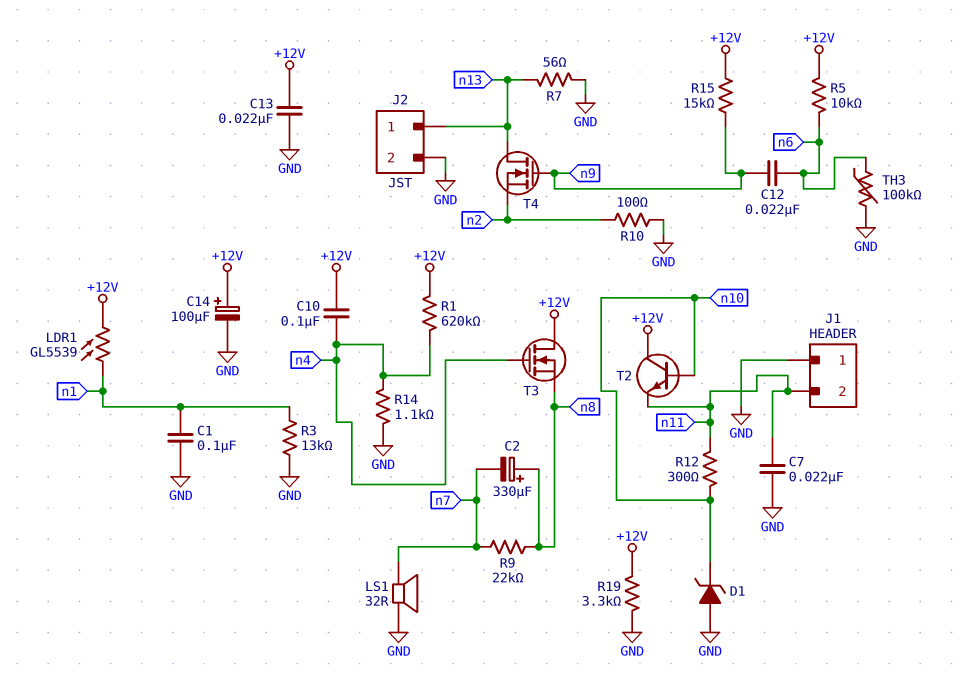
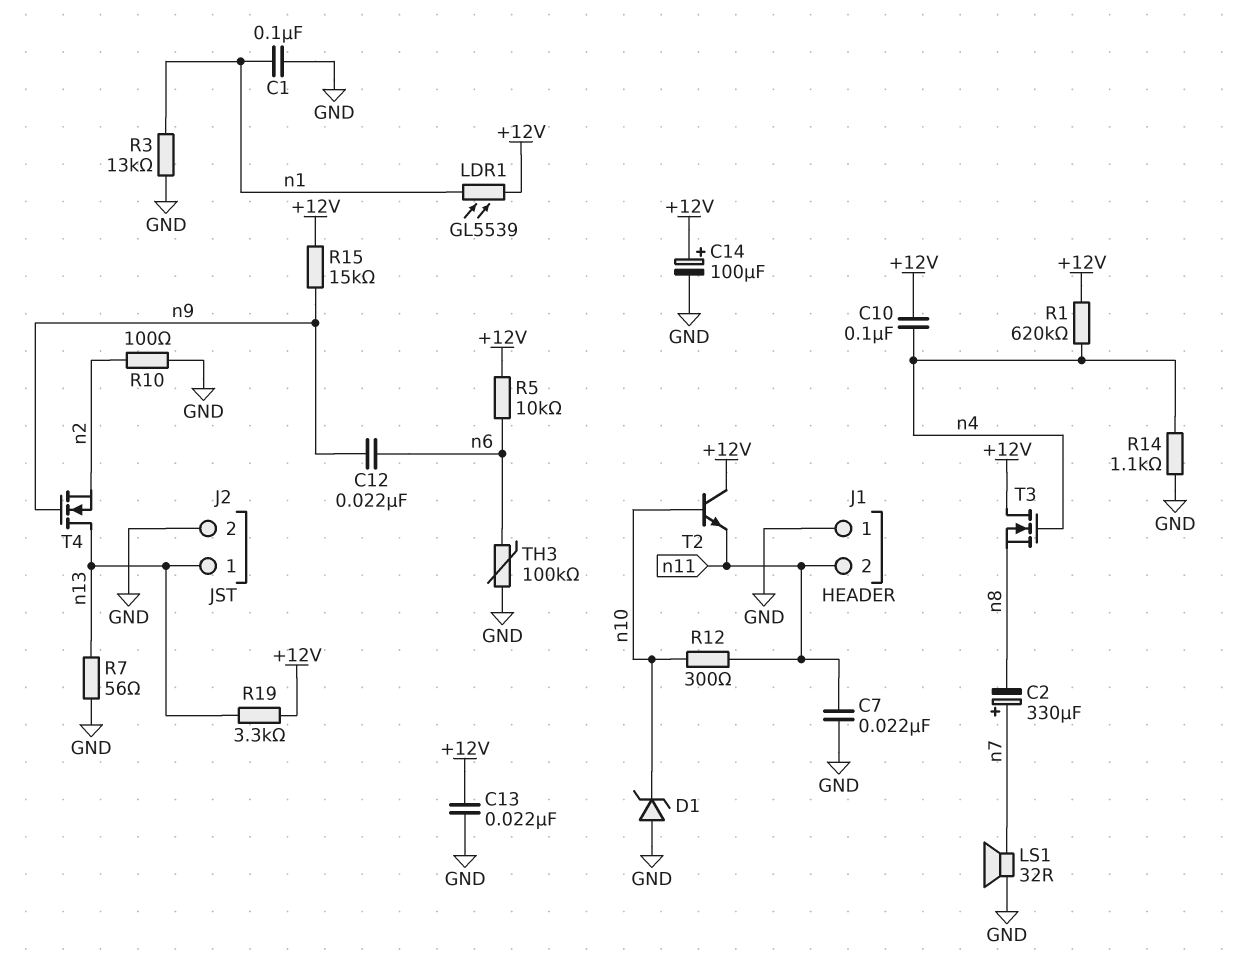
C2: 330uF (plus n8, minus n7) -> 330uF (plus n7, minus n8)
R9: 22k (n7, n8) -> none
R19: 3.3k (+12V, GND) -> 3.3k (+12V, n13)

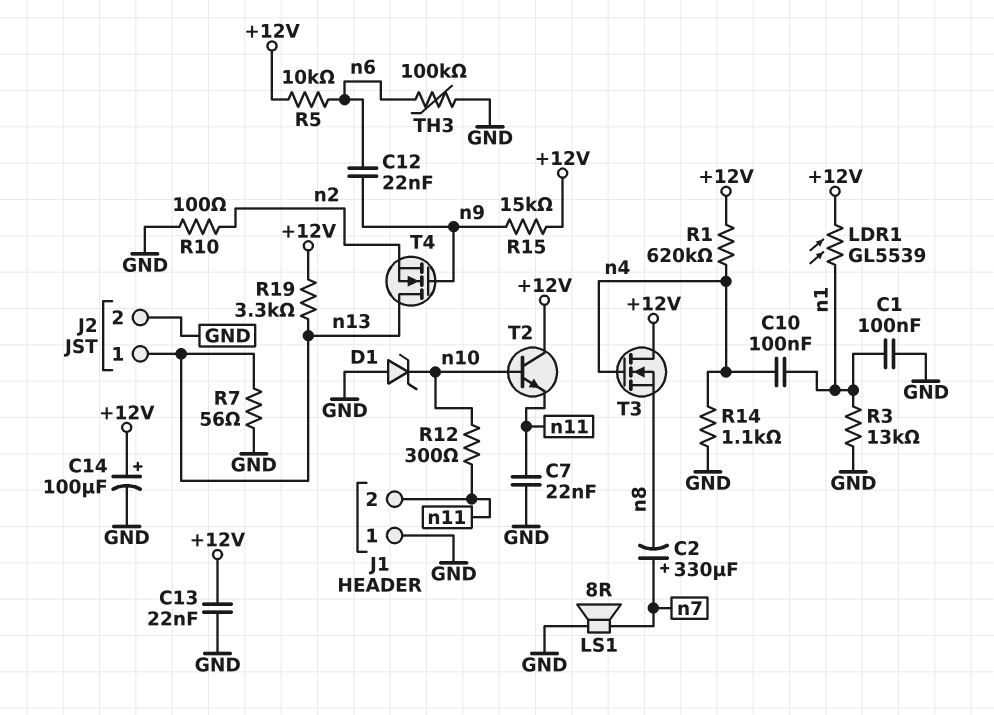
C10: 100nF (+12V, n4) -> 100nF (n1, n4)
LS1: speaker 32R (GND, n7) -> speaker 8R (GND, n7)

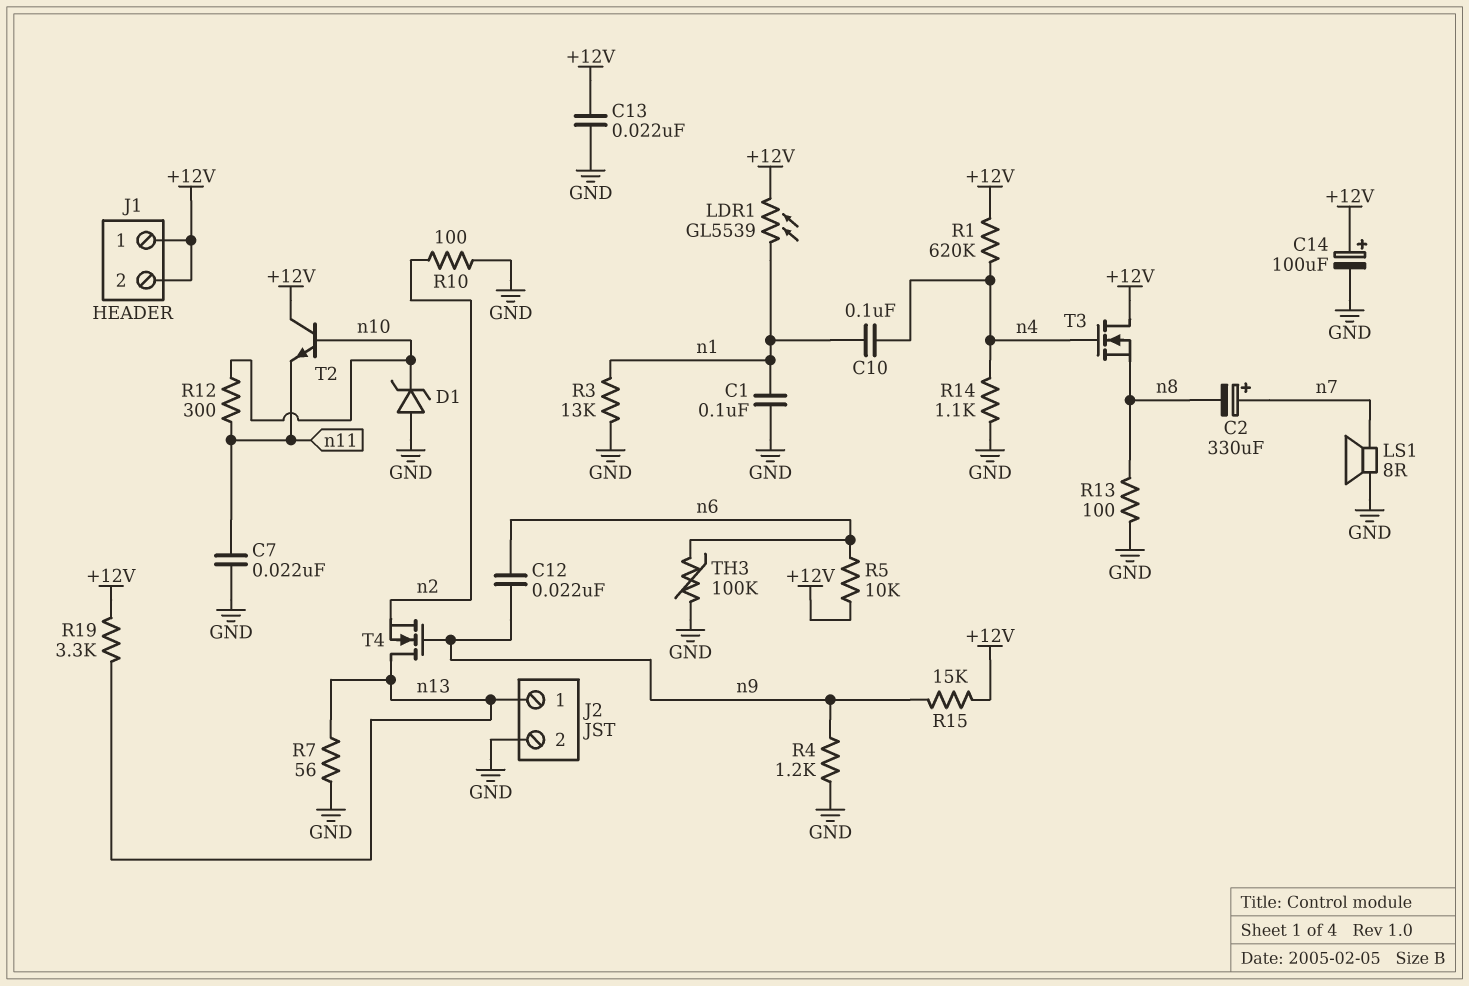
J1 pin 1: GND -> +12V
J1 pin 2: n11 -> +12V
R4: none -> 1.2k (GND, n9)
R13: none -> 100 (GND, n8)

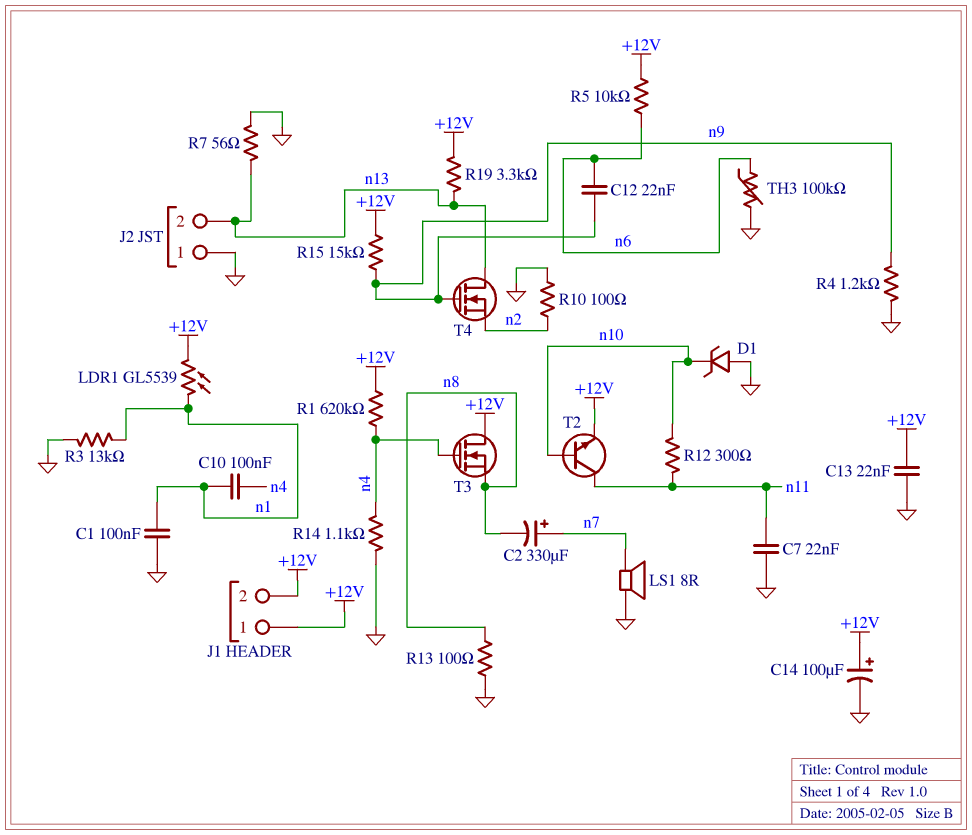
J2 pin 1: n13 -> GND
J2 pin 2: GND -> n13
T2: NPN (B n10, C +12V, E n11) -> NPN (B n10, C n11, E +12V)

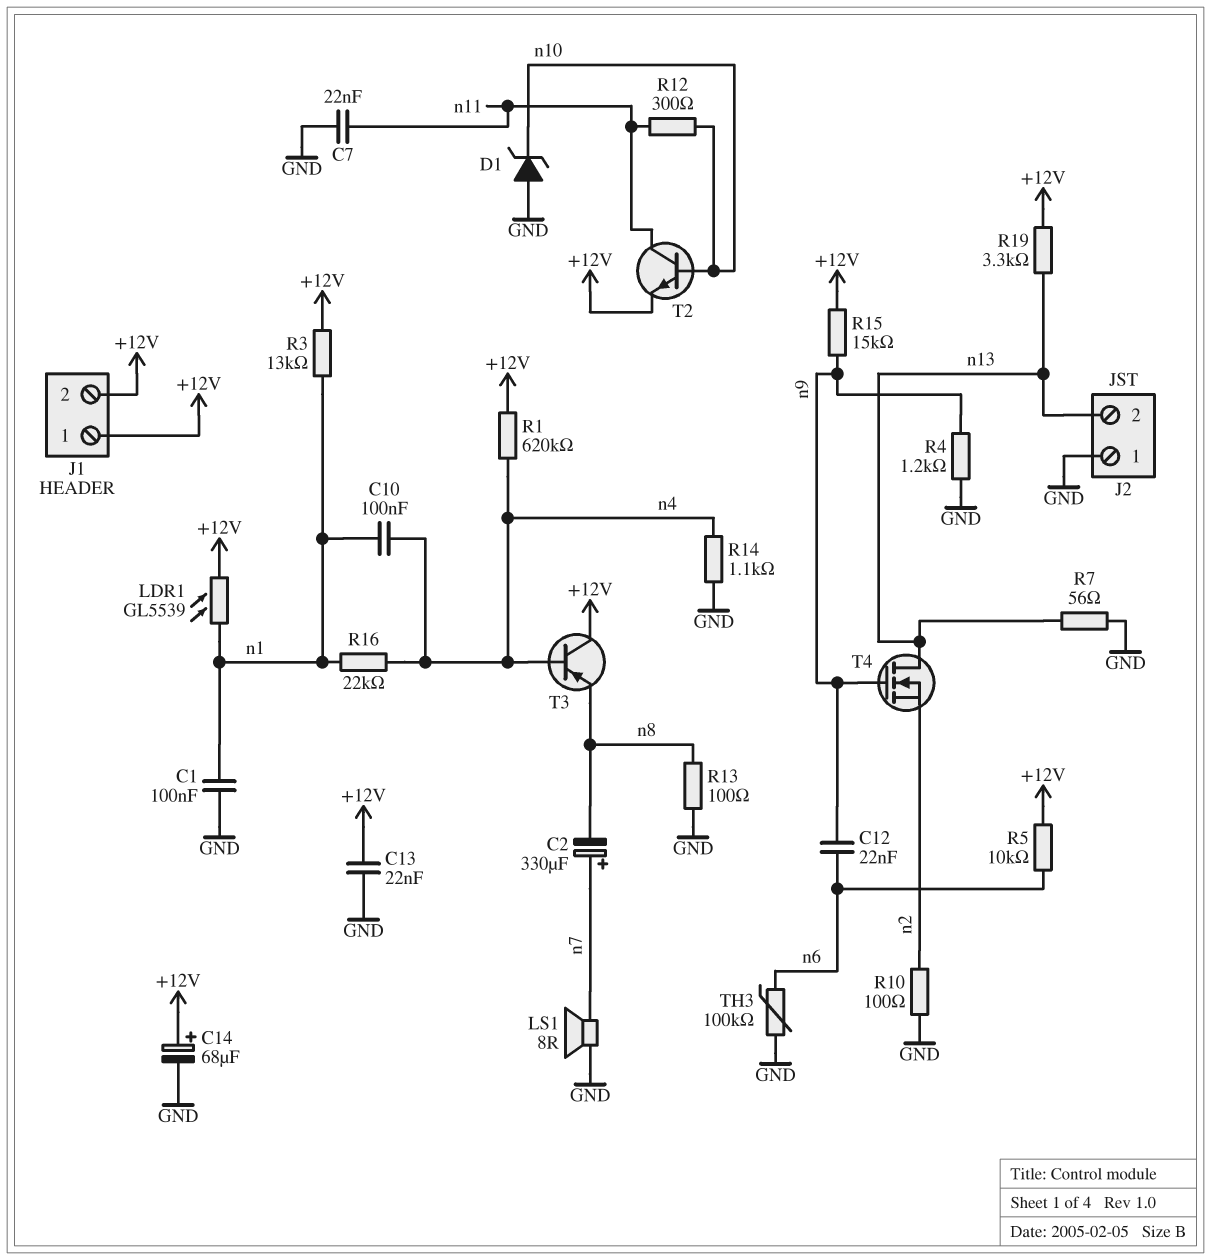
C14: 100uF (plus +12V, minus GND) -> 68uF (plus +12V, minus GND)
R3: 13k (GND, n1) -> 13k (+12V, n1)
R16: none -> 22k (n1, n4)
T3: NMOS (G n4, D +12V, S n8) -> PNP (B n4, C +12V, E n8)

